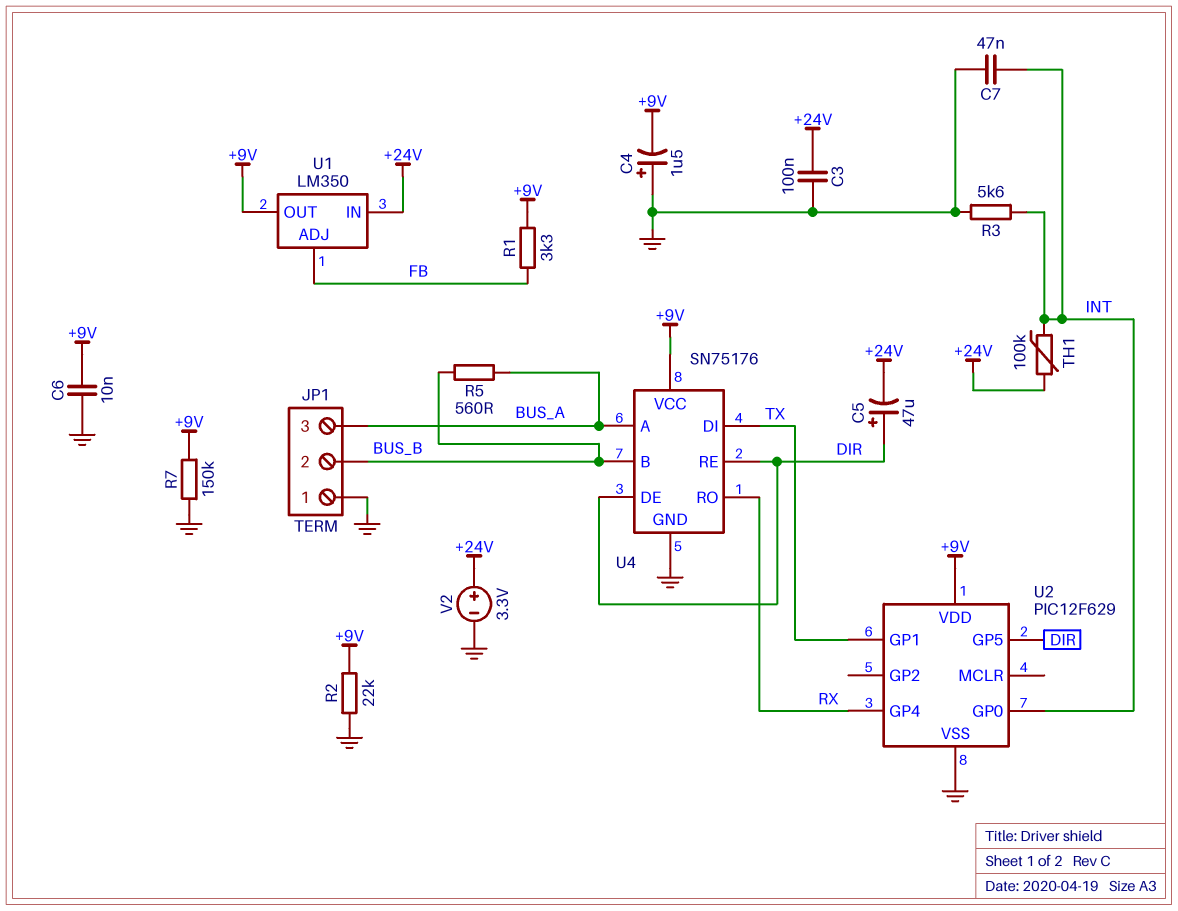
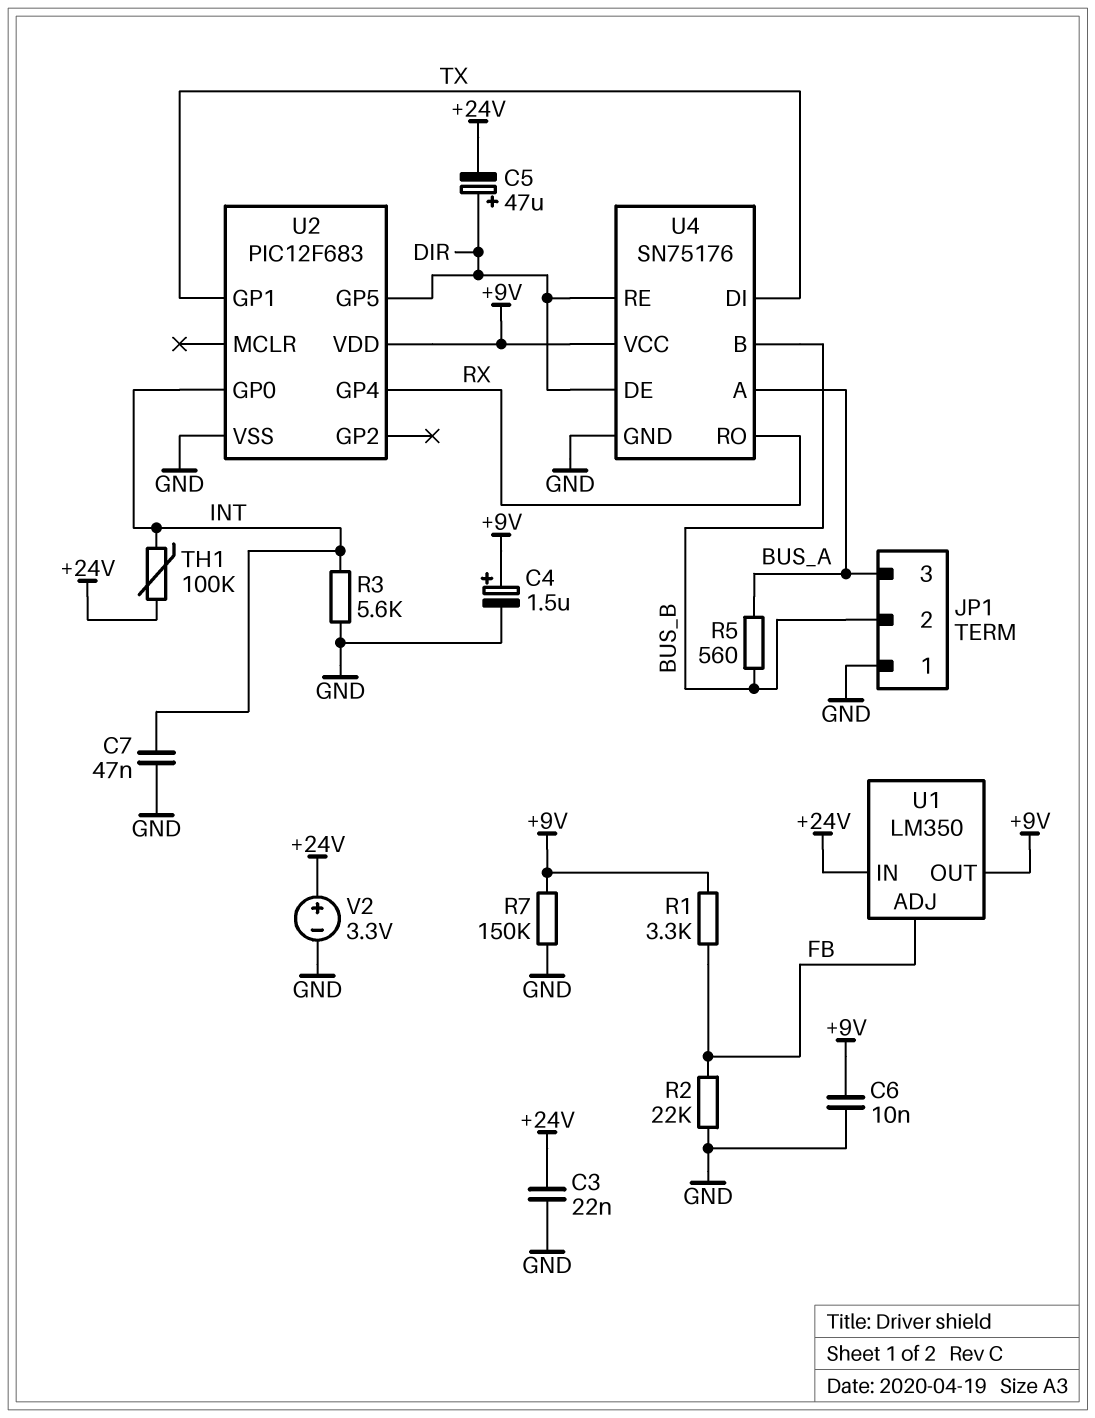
C3: 100nF (+24V, GND) -> 22nF (+24V, GND)
C4: 1.5uF (plus GND, minus +9V) -> 1.5uF (plus +9V, minus GND)
R2: 22k (+9V, GND) -> 22k (FB, GND)
U2: PIC12F629 -> PIC12F683

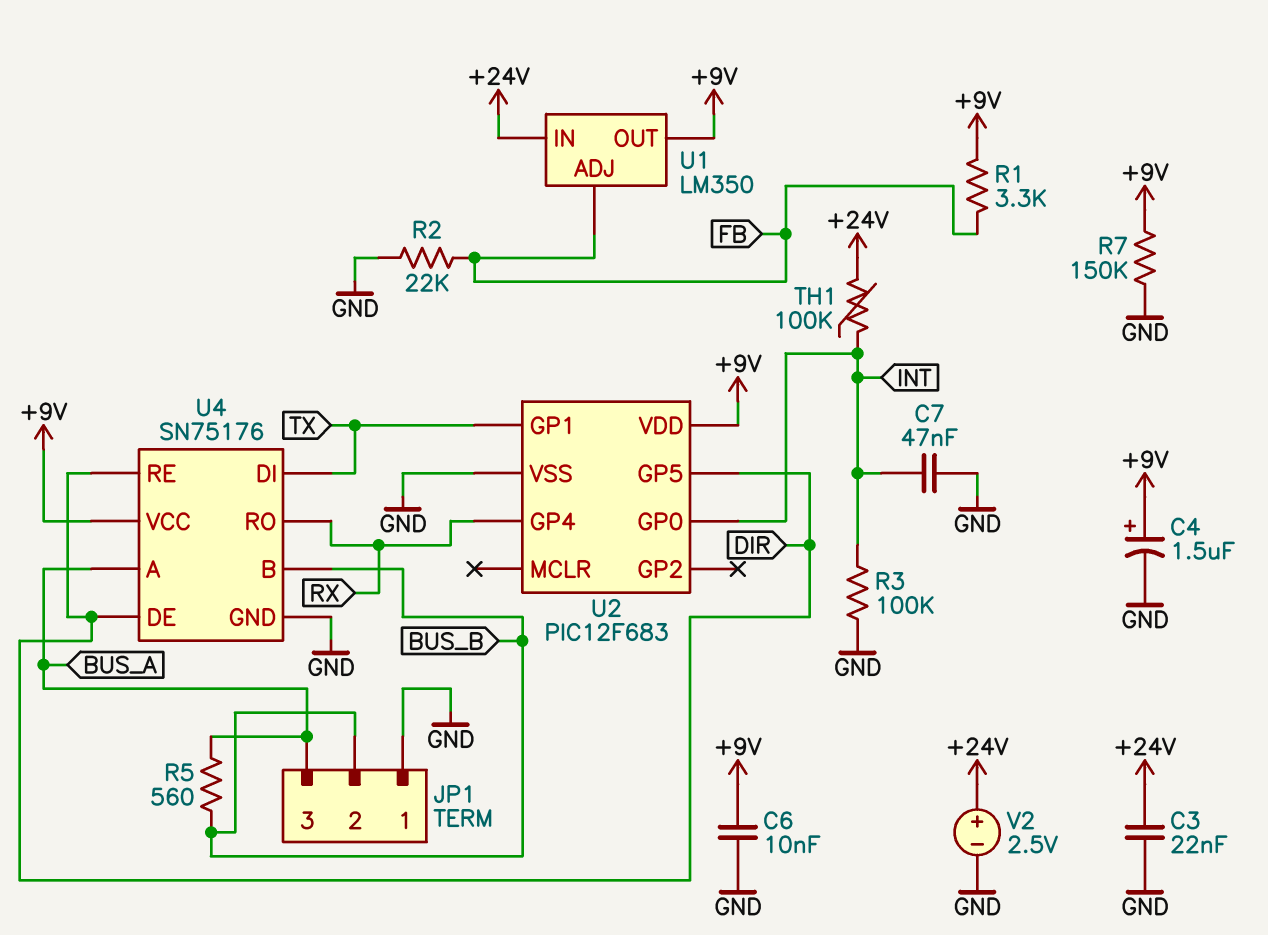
C5: 47uF (plus DIR, minus +24V) -> none
R3: 5.6k (GND, INT) -> 100k (GND, INT)
V2: 3.3V (plus +24V, minus GND) -> 2.5V (plus +24V, minus GND)

